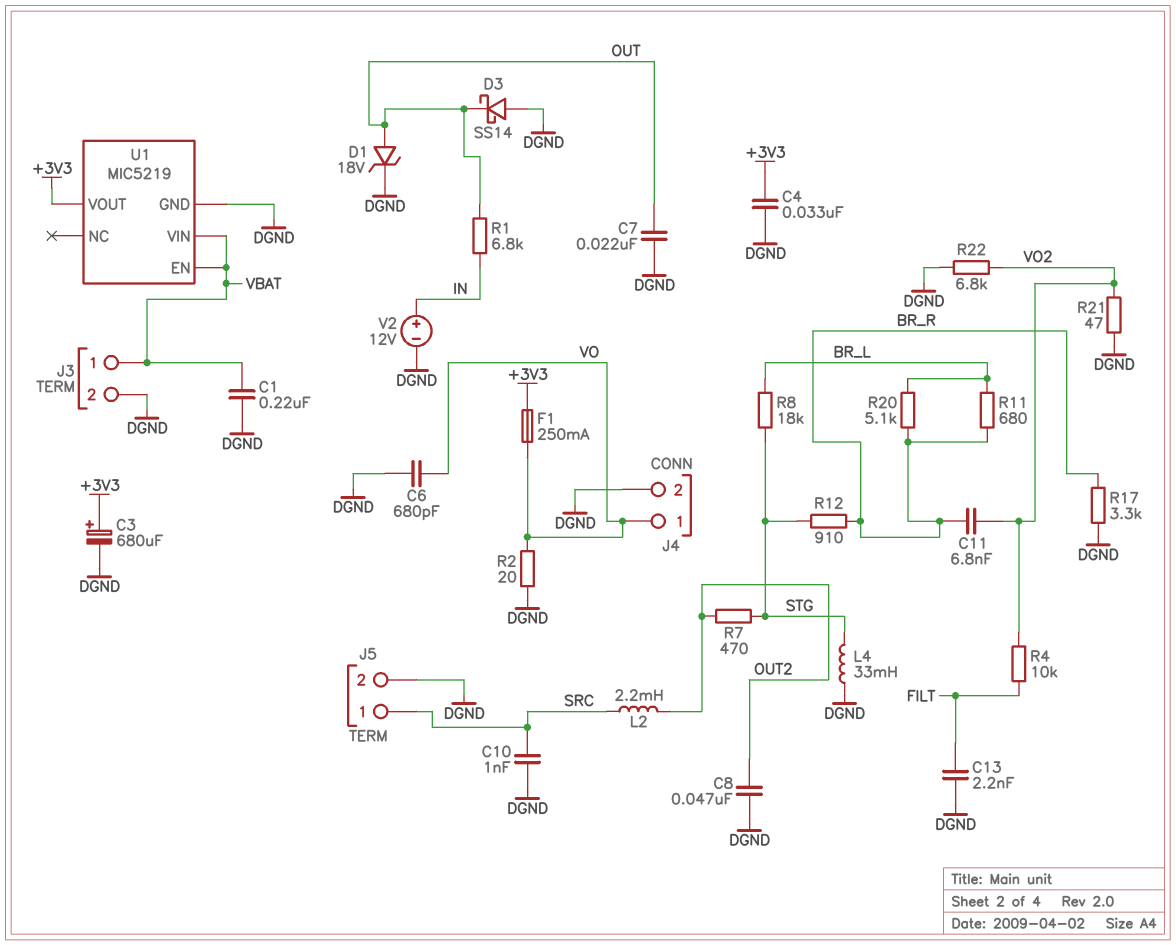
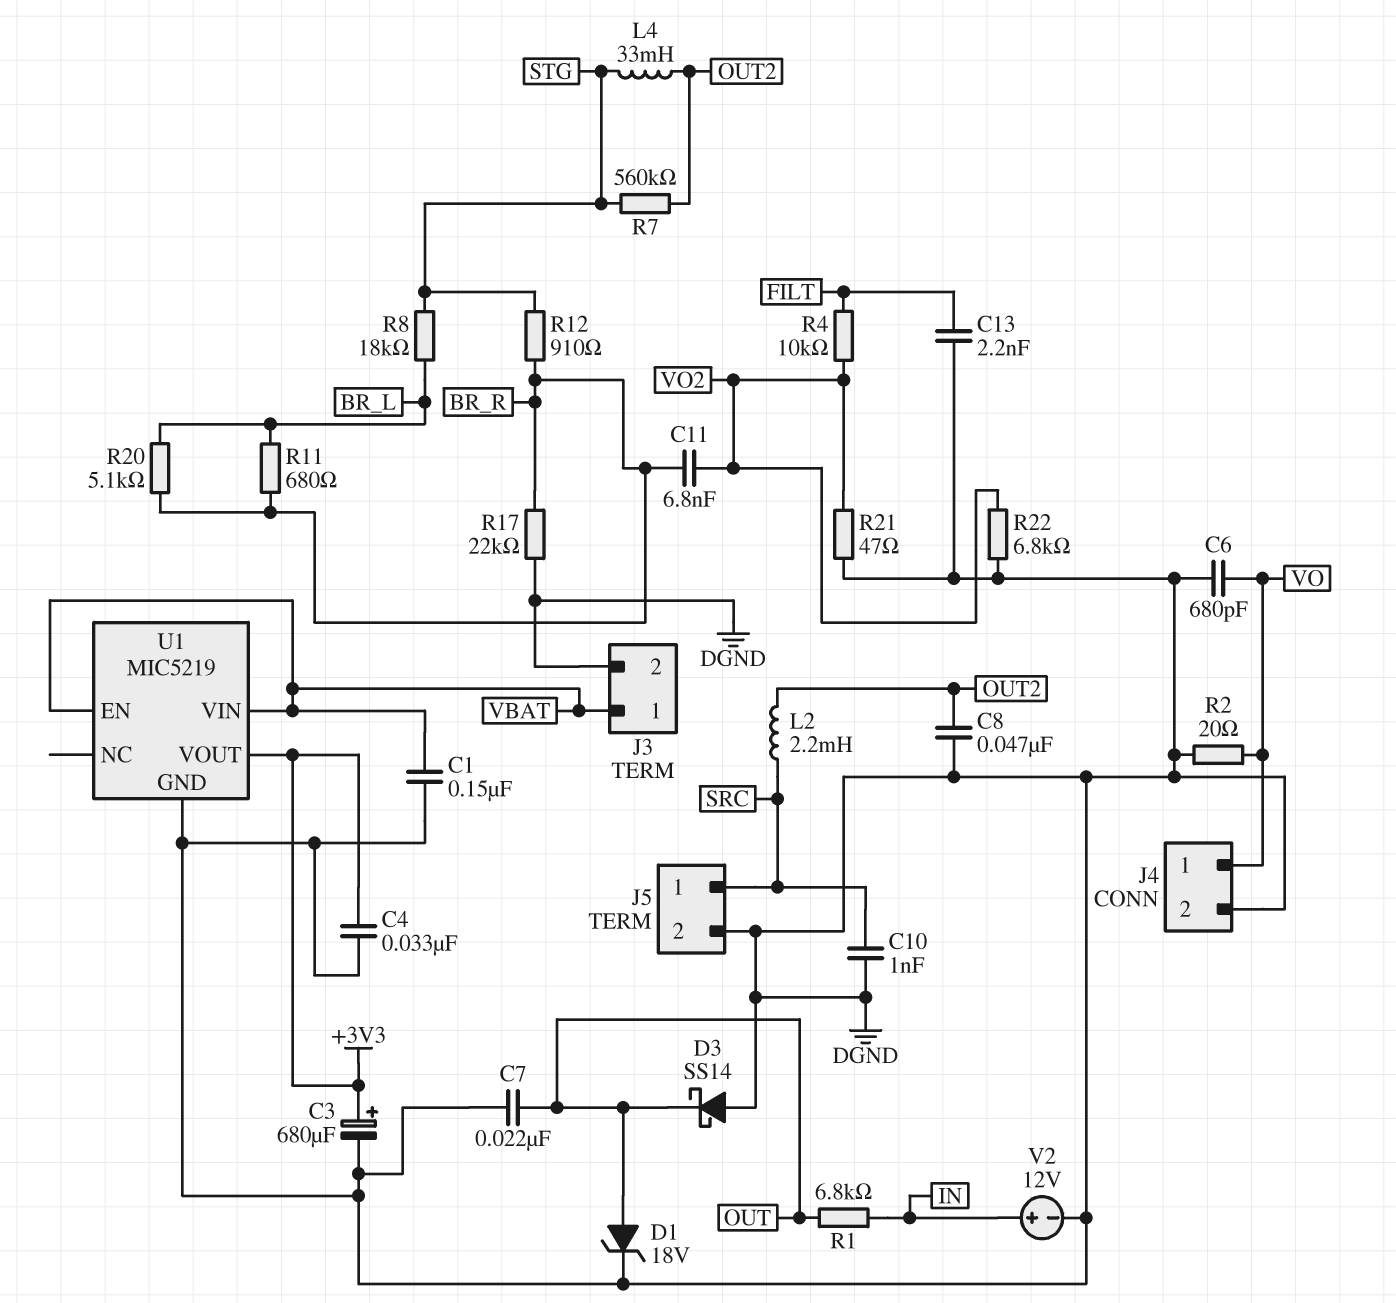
C1: 220nF (DGND, VBAT) -> 150nF (DGND, VBAT)
F1: 250mA (+3V3, VO) -> none
L4: 33mH (DGND, STG) -> 33mH (OUT2, STG)
R7: 470 (OUT2, STG) -> 560k (OUT2, STG)
R17: 3.3k (BR_R, DGND) -> 22k (BR_R, DGND)

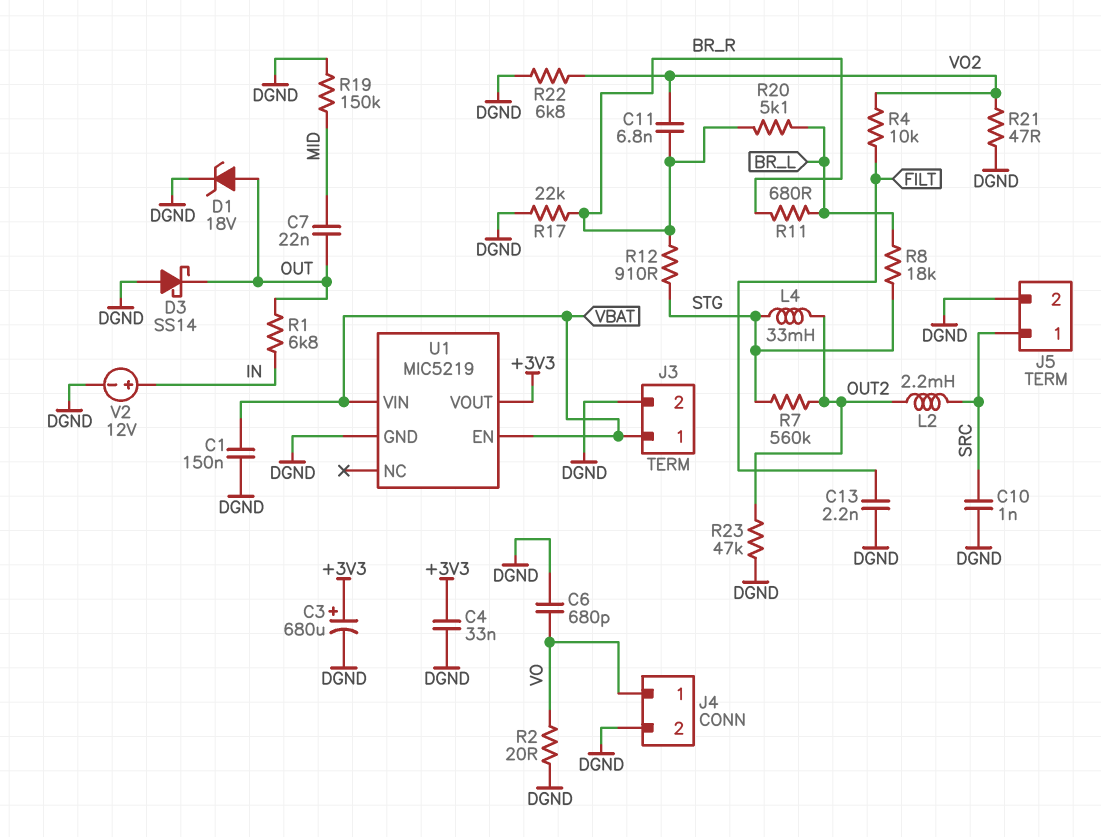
C7: 22nF (DGND, OUT) -> 22nF (MID, OUT)
C8: 47nF (DGND, OUT2) -> none
R19: none -> 150k (DGND, MID)
R23: none -> 47k (DGND, OUT2)

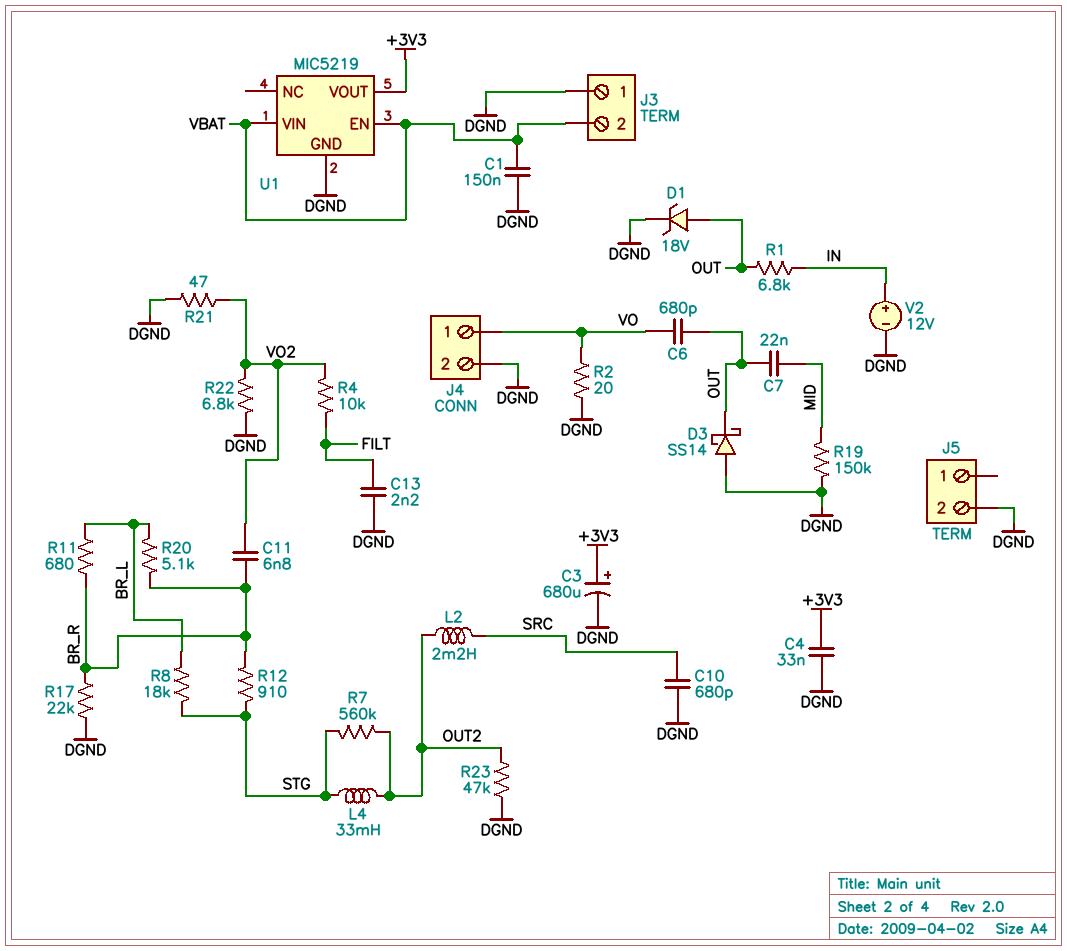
C6: 680pF (DGND, VO) -> 680pF (OUT, VO)
C10: 1nF (DGND, SRC) -> 680pF (DGND, SRC)
J3 pin 1: VBAT -> DGND
J3 pin 2: DGND -> VBAT
J5 pin 1: SRC -> none

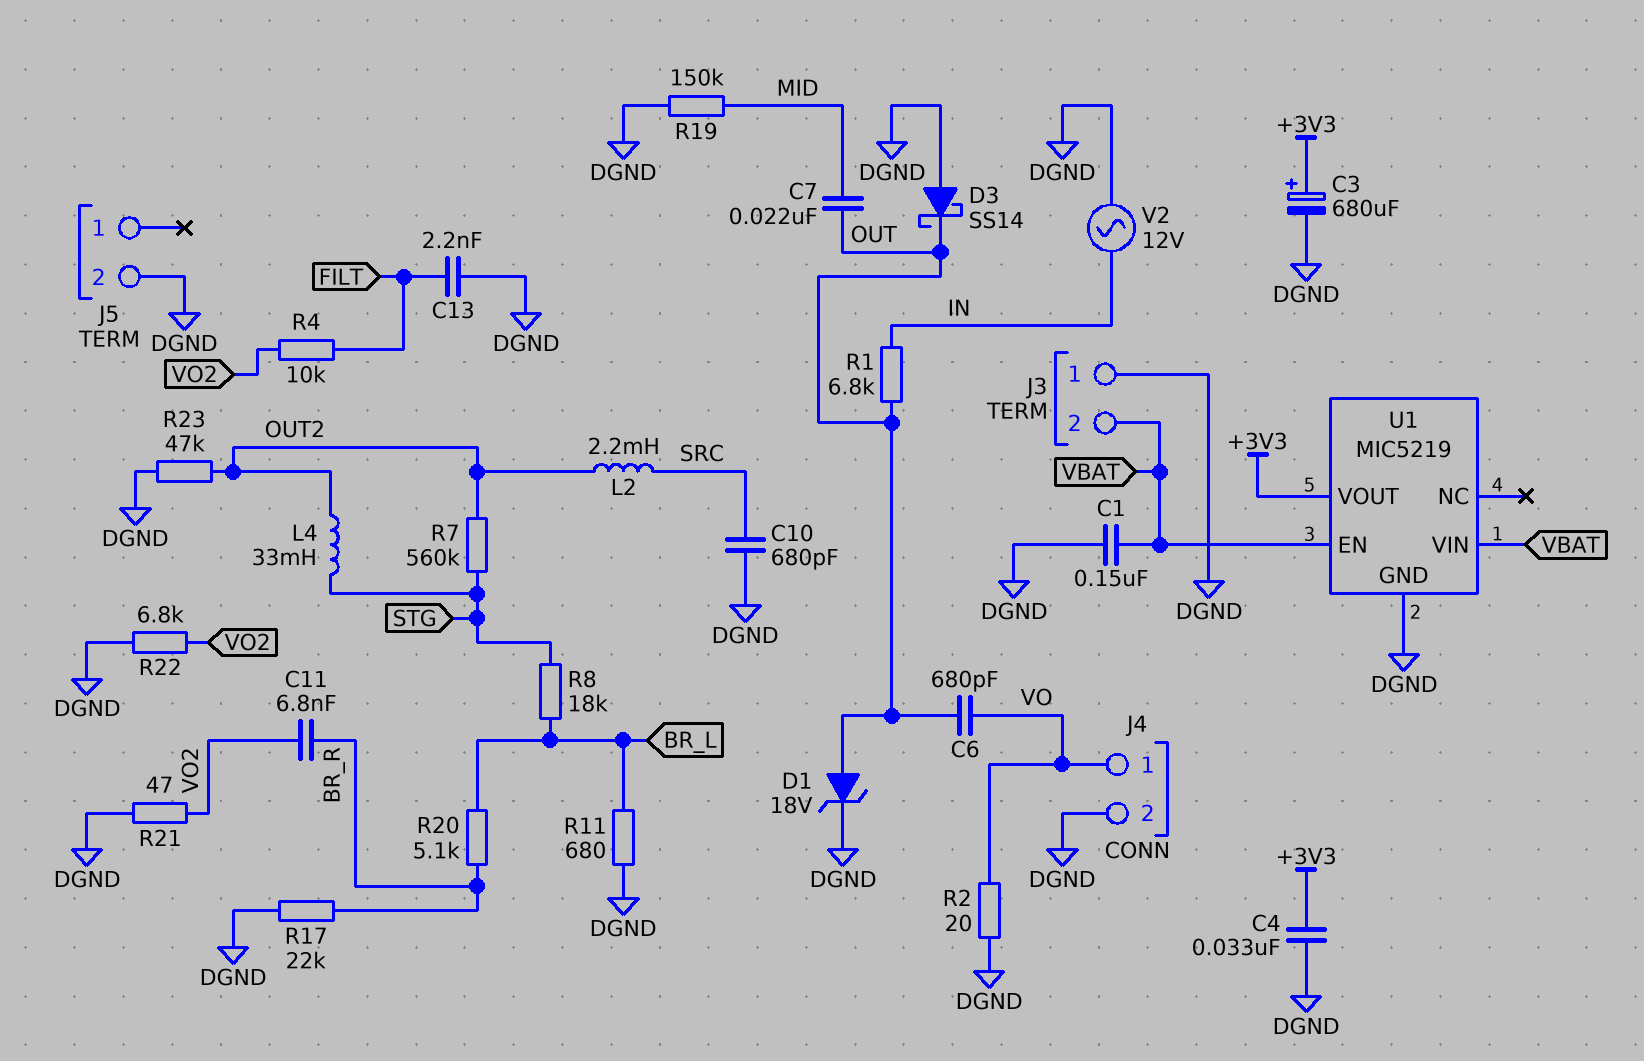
R11: 680 (BR_L, BR_R) -> 680 (BR_L, DGND)
R12: 910 (BR_R, STG) -> none
V2: 12V (plus IN, minus DGND) -> AC 12V (DGND, IN)

